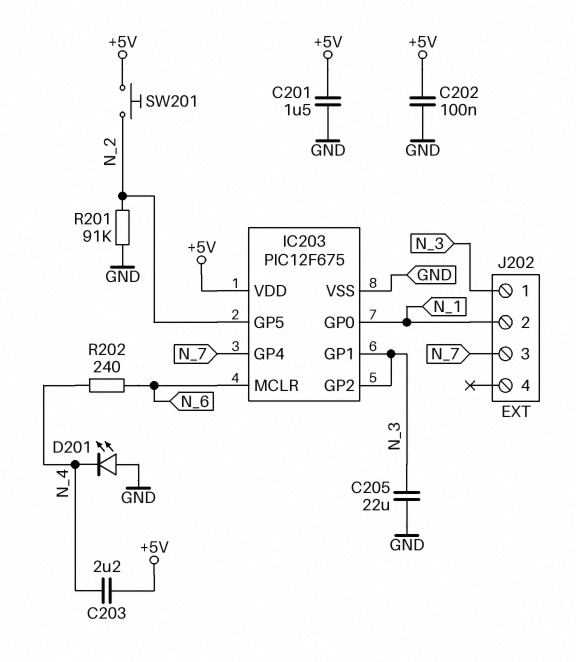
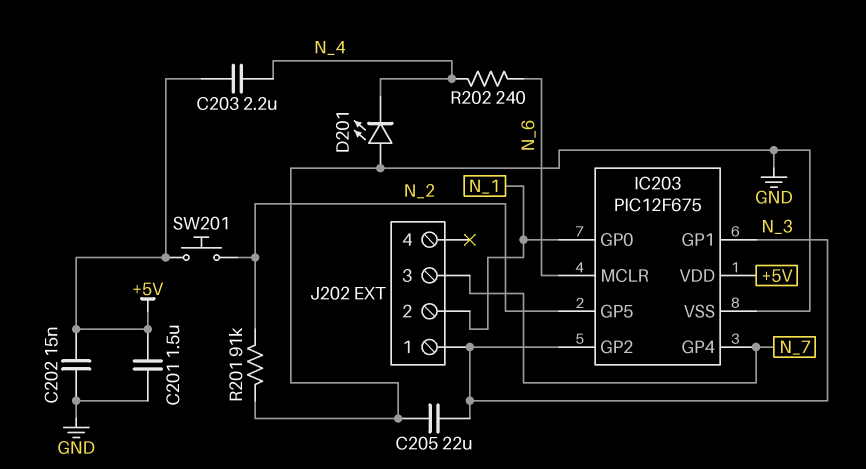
C202: 100nF (+5V, GND) -> 15nF (+5V, GND)

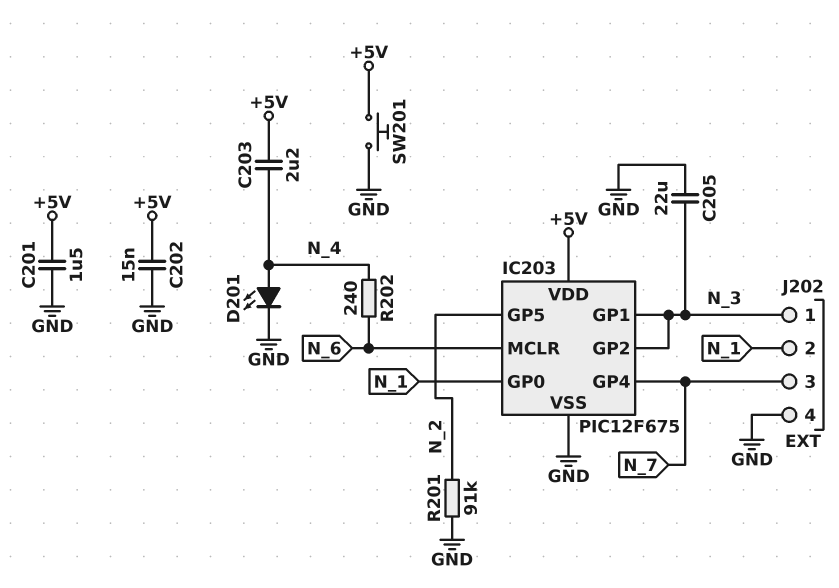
D201: LED (A GND, K N_4) -> LED (A N_4, K GND)
J202 pin 4: none -> GND
SW201: button (+5V, N_2) -> button (+5V, GND)

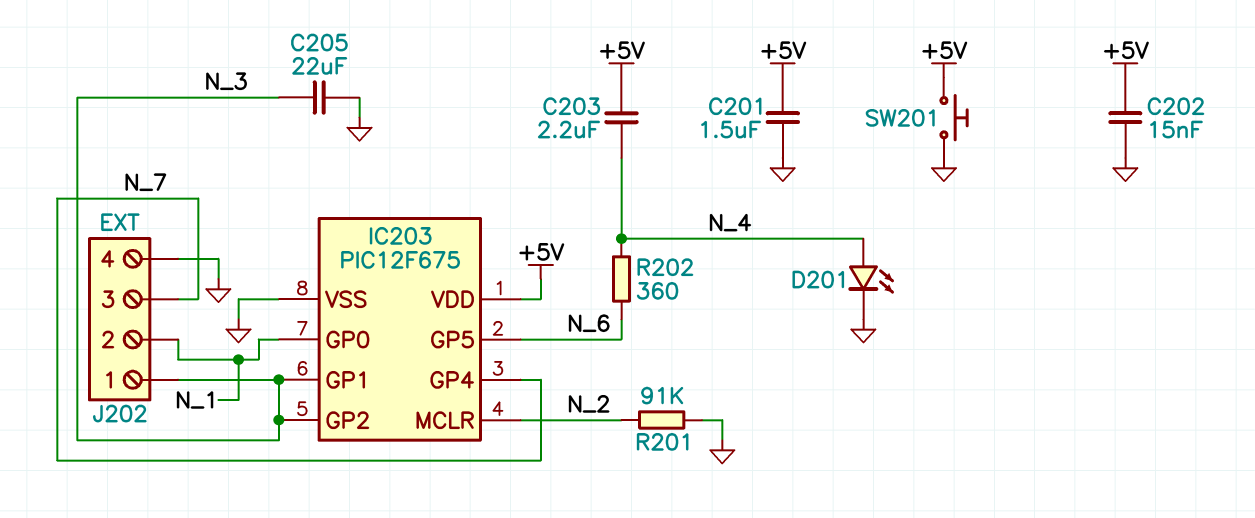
IC203 pin GP5: N_2 -> N_6
IC203 pin MCLR: N_6 -> N_2
R202: 240 (N_4, N_6) -> 360 (N_4, N_6)

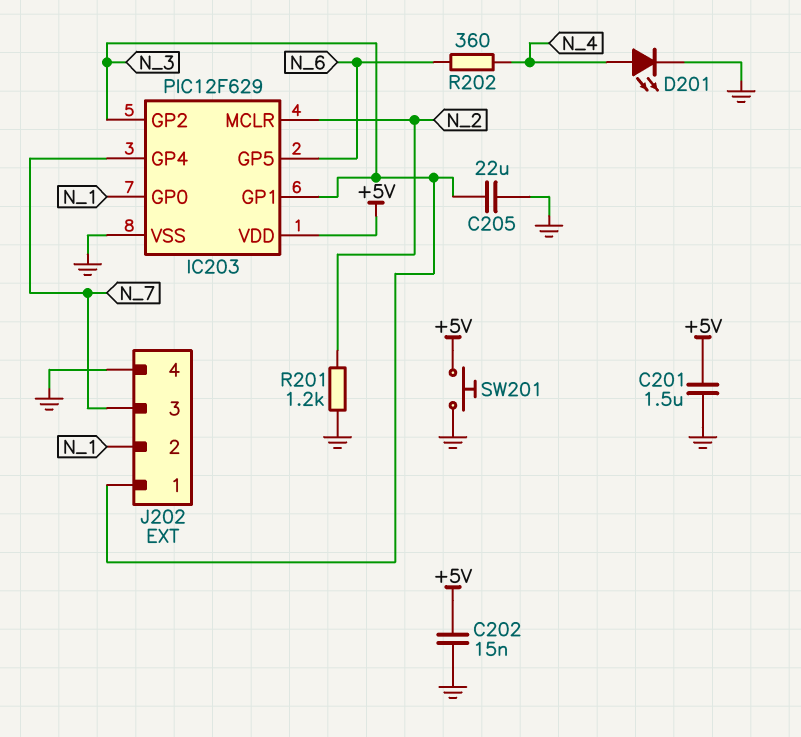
C203: 2.2uF (+5V, N_4) -> none
IC203: PIC12F675 -> PIC12F629
R201: 91k (GND, N_2) -> 1.2k (GND, N_2)

